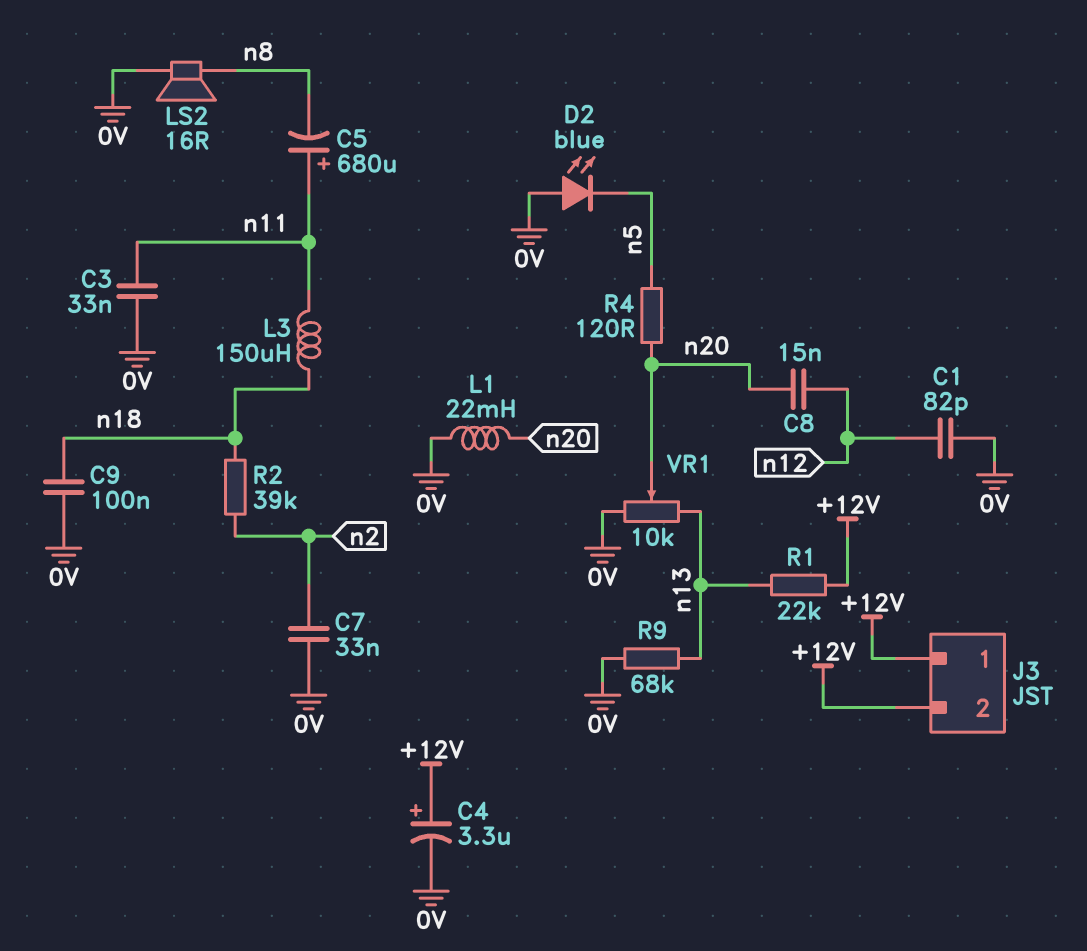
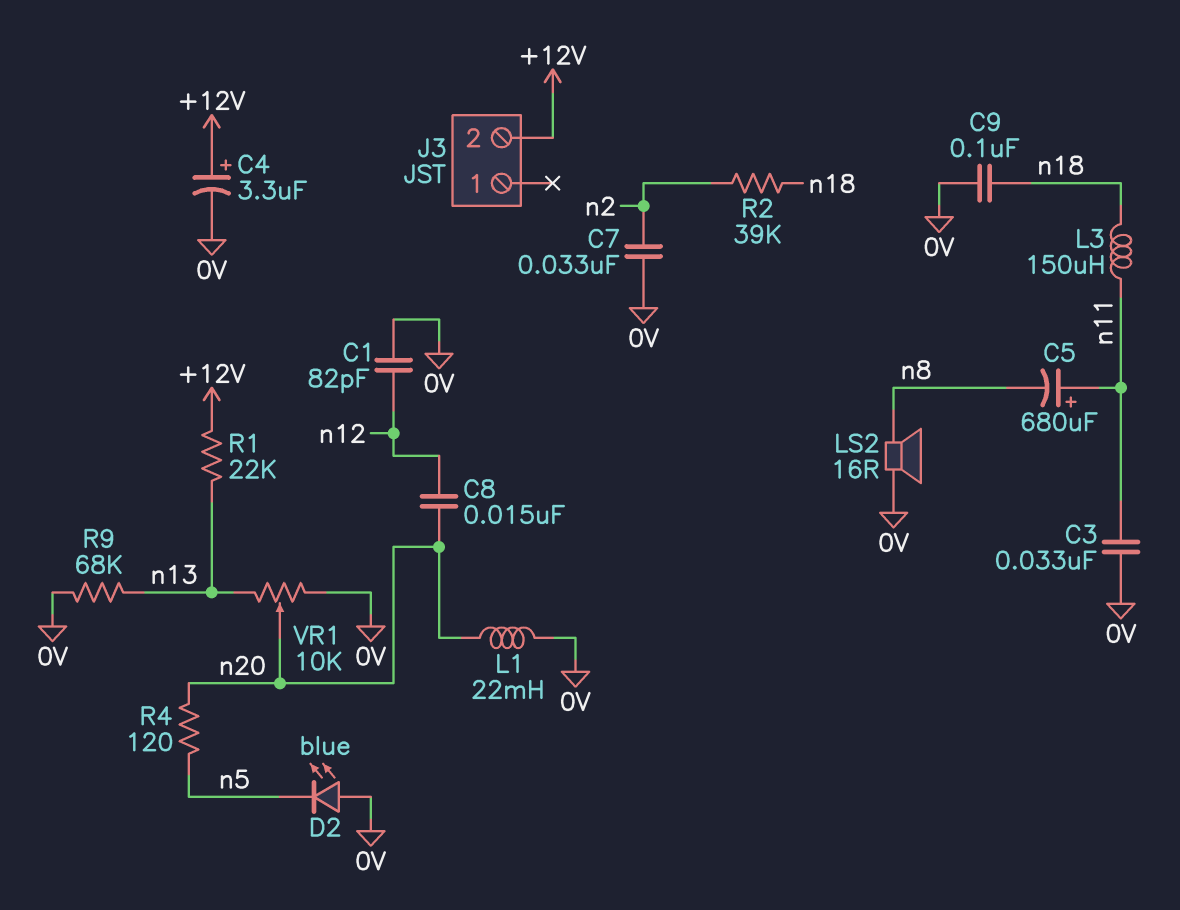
J3 pin 1: +12V -> none

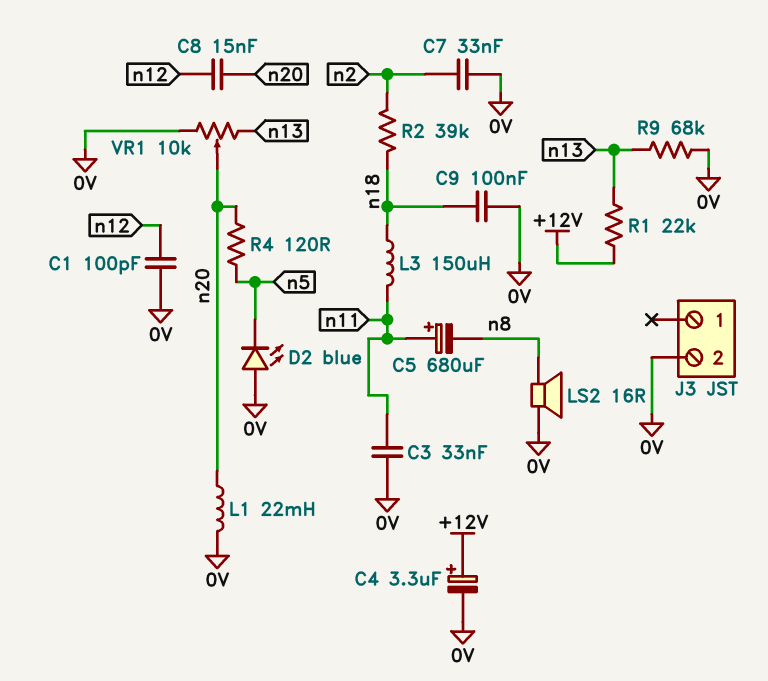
C1: 82pF (0V, n12) -> 100pF (0V, n12)
J3 pin 2: +12V -> 0V

